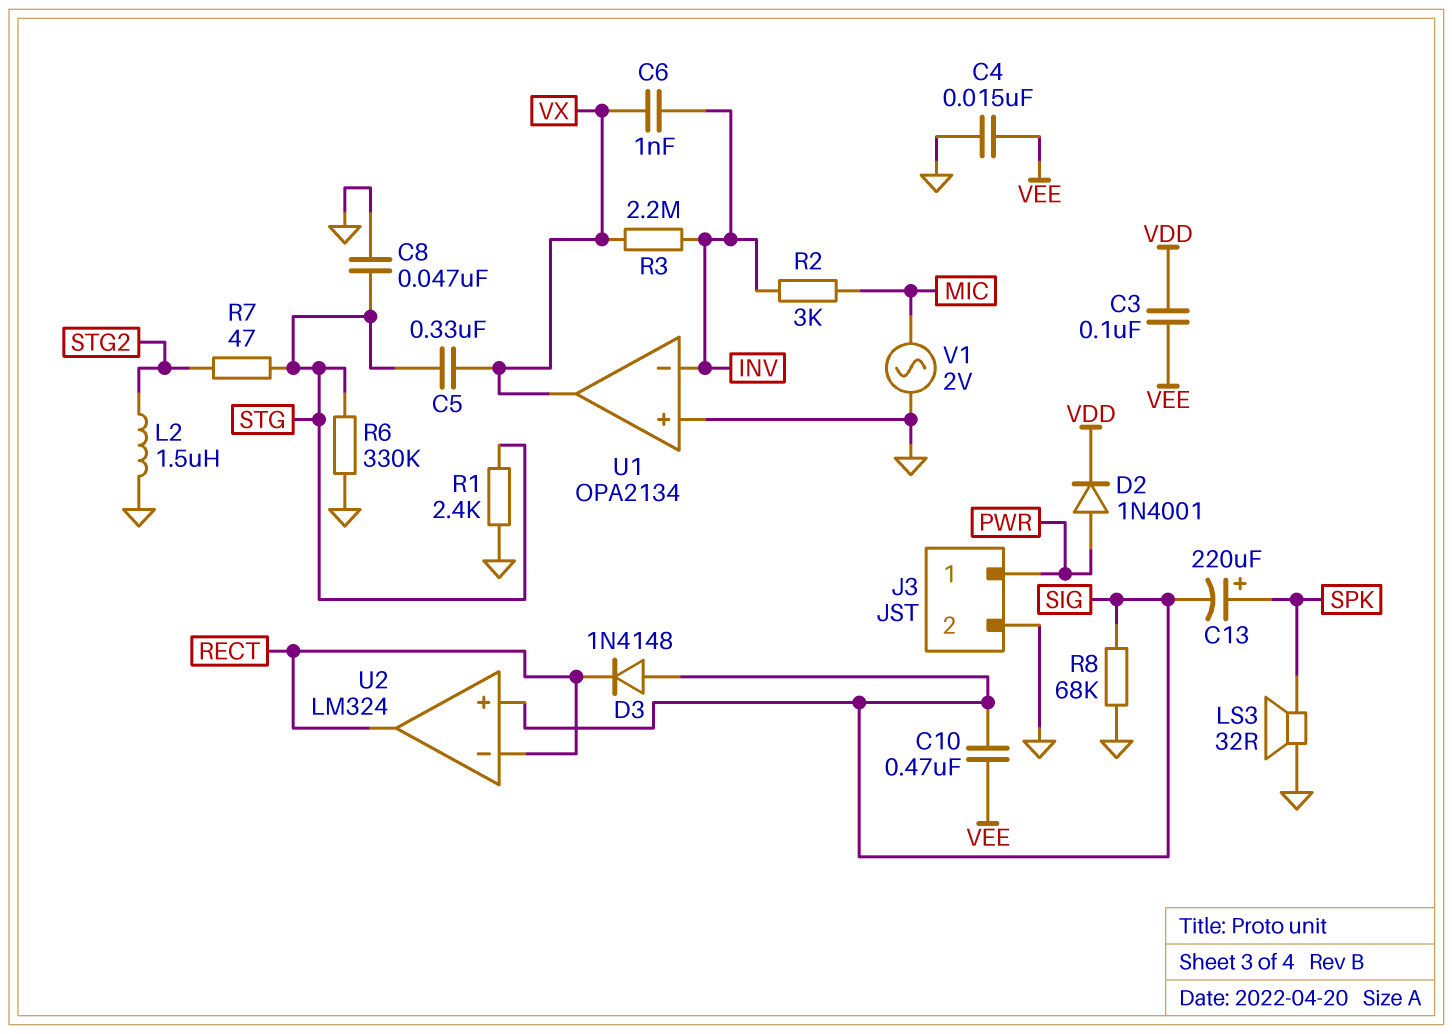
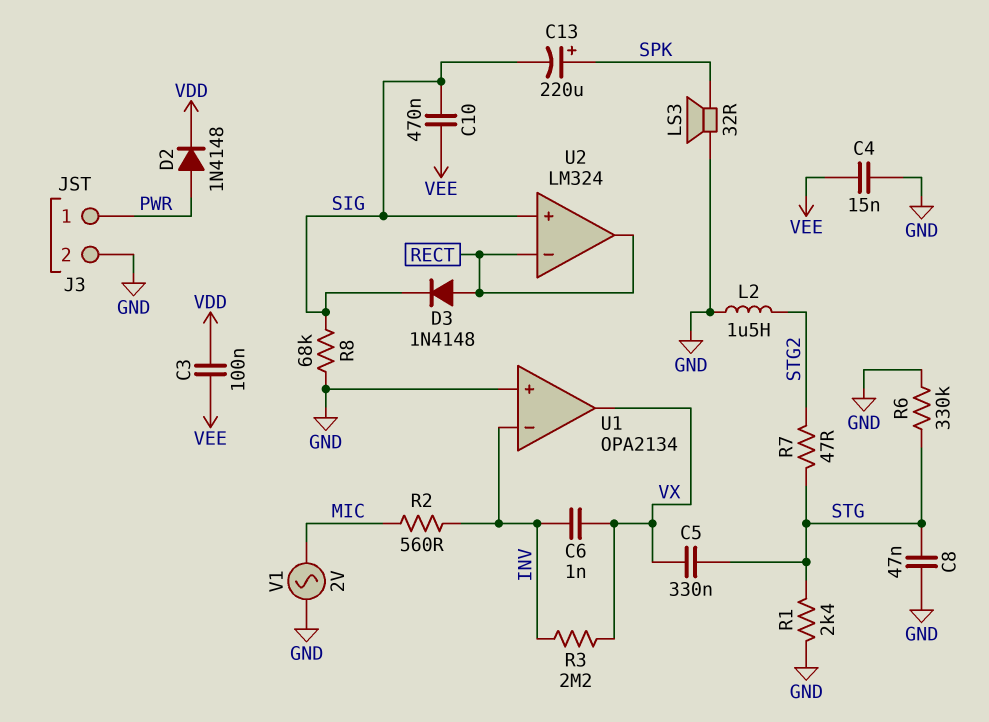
D2: diode 1N4001 (A PWR, K VDD) -> diode 1N4148 (A PWR, K VDD)
D3: diode 1N4148 (A SIG, K RECT) -> diode 1N4148 (A RECT, K SIG)
R2: 3k (INV, MIC) -> 560 (INV, MIC)

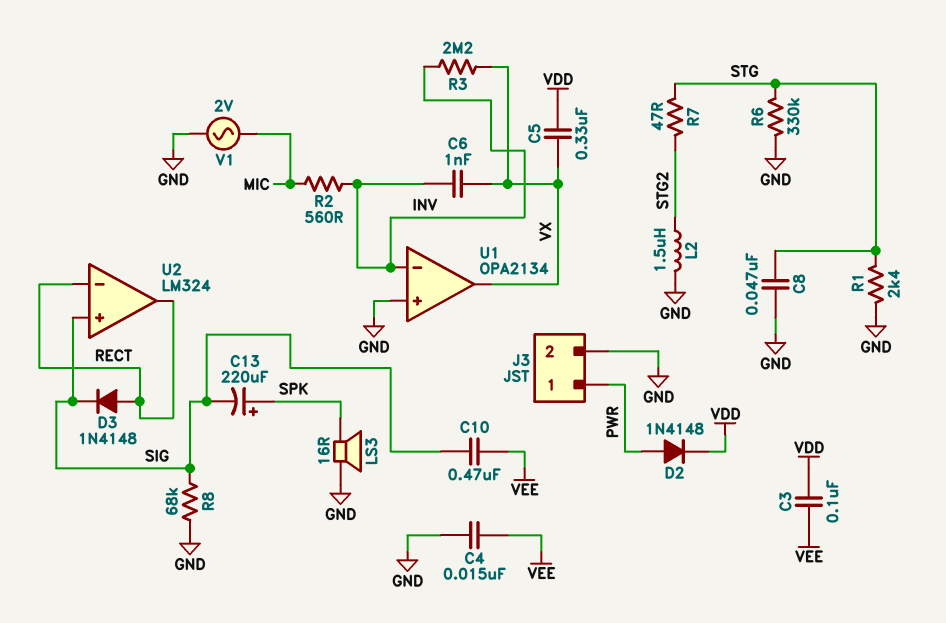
C5: 330nF (STG, VX) -> 330nF (VDD, VX)
LS3: speaker 32R (GND, SPK) -> speaker 16R (GND, SPK)

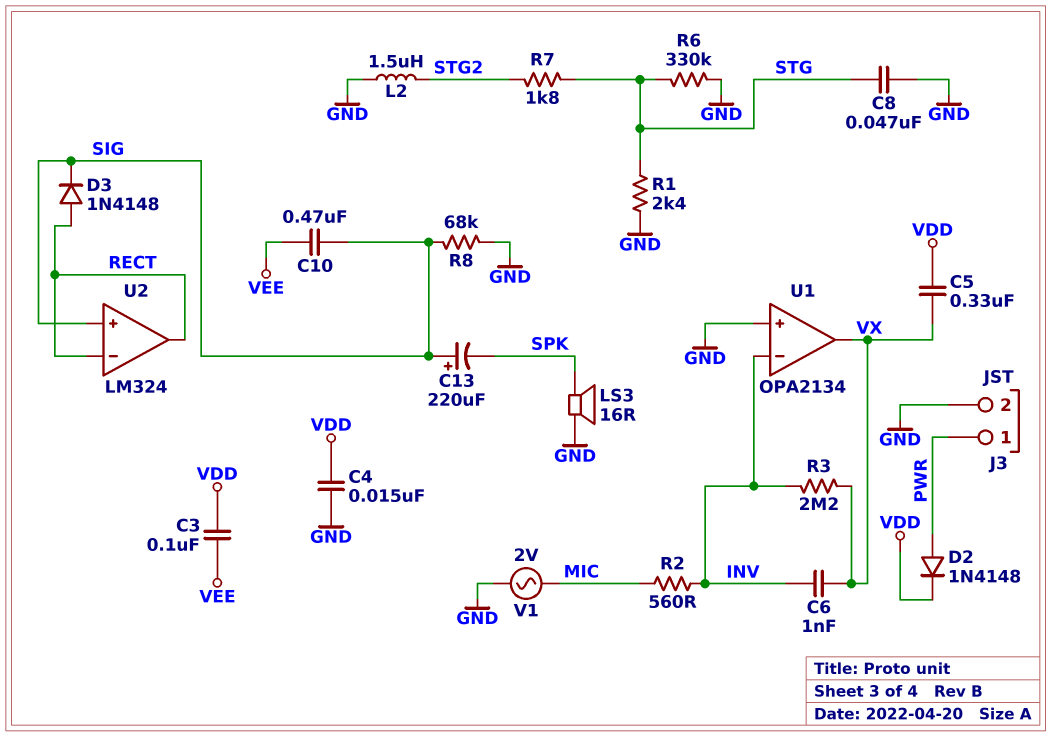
C4: 15nF (GND, VEE) -> 15nF (GND, VDD)
C13: 220uF (plus SPK, minus SIG) -> 220uF (plus SIG, minus SPK)
R7: 47 (STG, STG2) -> 1.8k (STG, STG2)

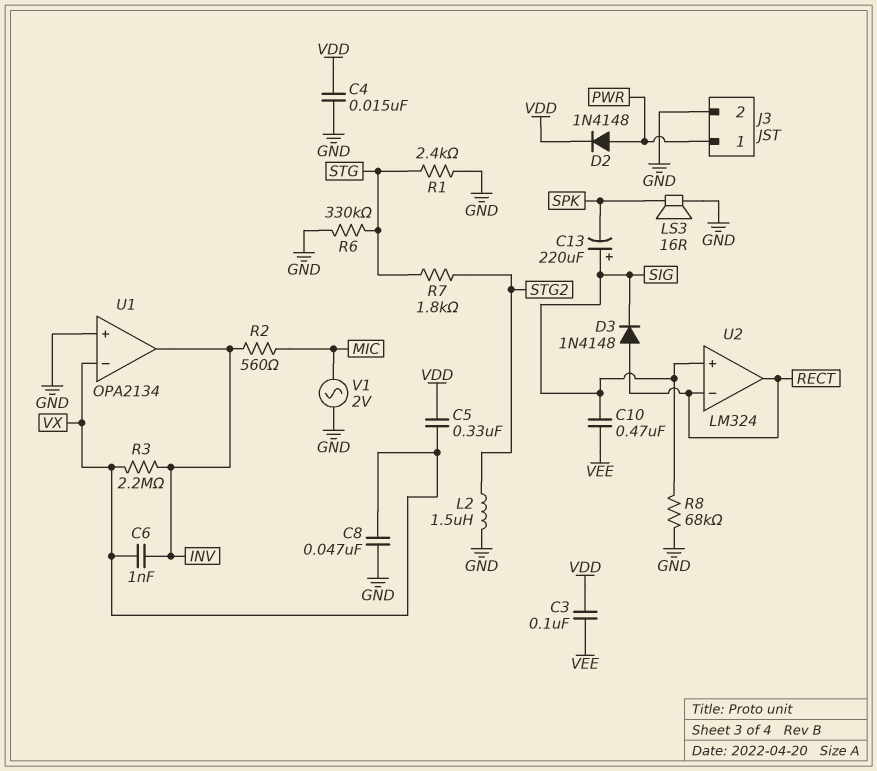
C8: 47nF (GND, STG) -> 47nF (GND, VX)
U1 pin in-: INV -> VX
U1 pin out: VX -> INV

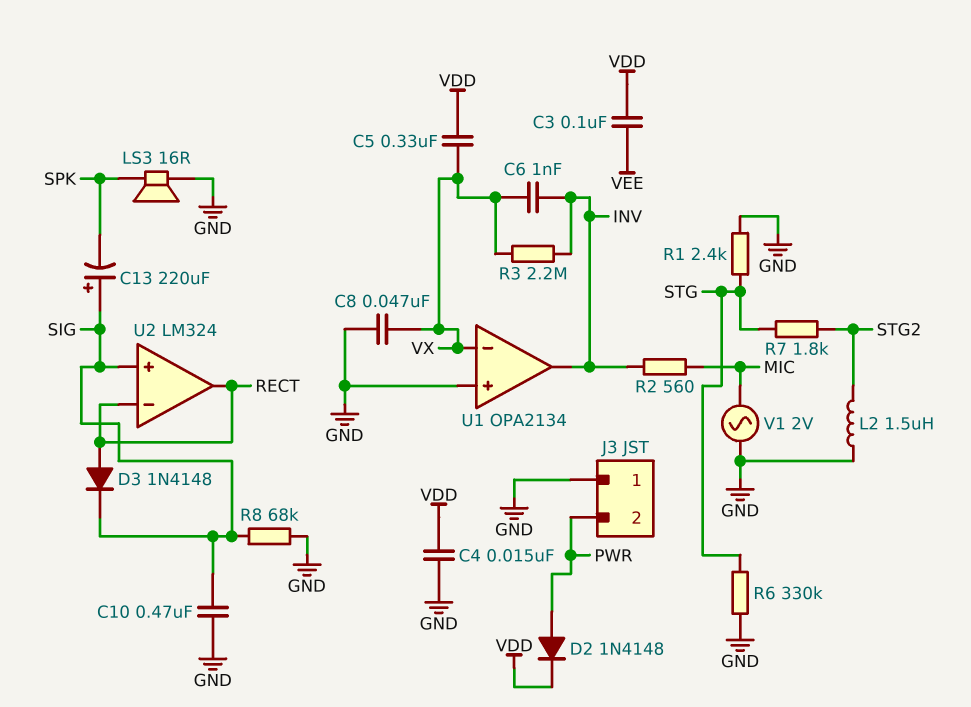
C10: 470nF (SIG, VEE) -> 470nF (GND, SIG)
J3 pin 1: PWR -> GND
J3 pin 2: GND -> PWR

